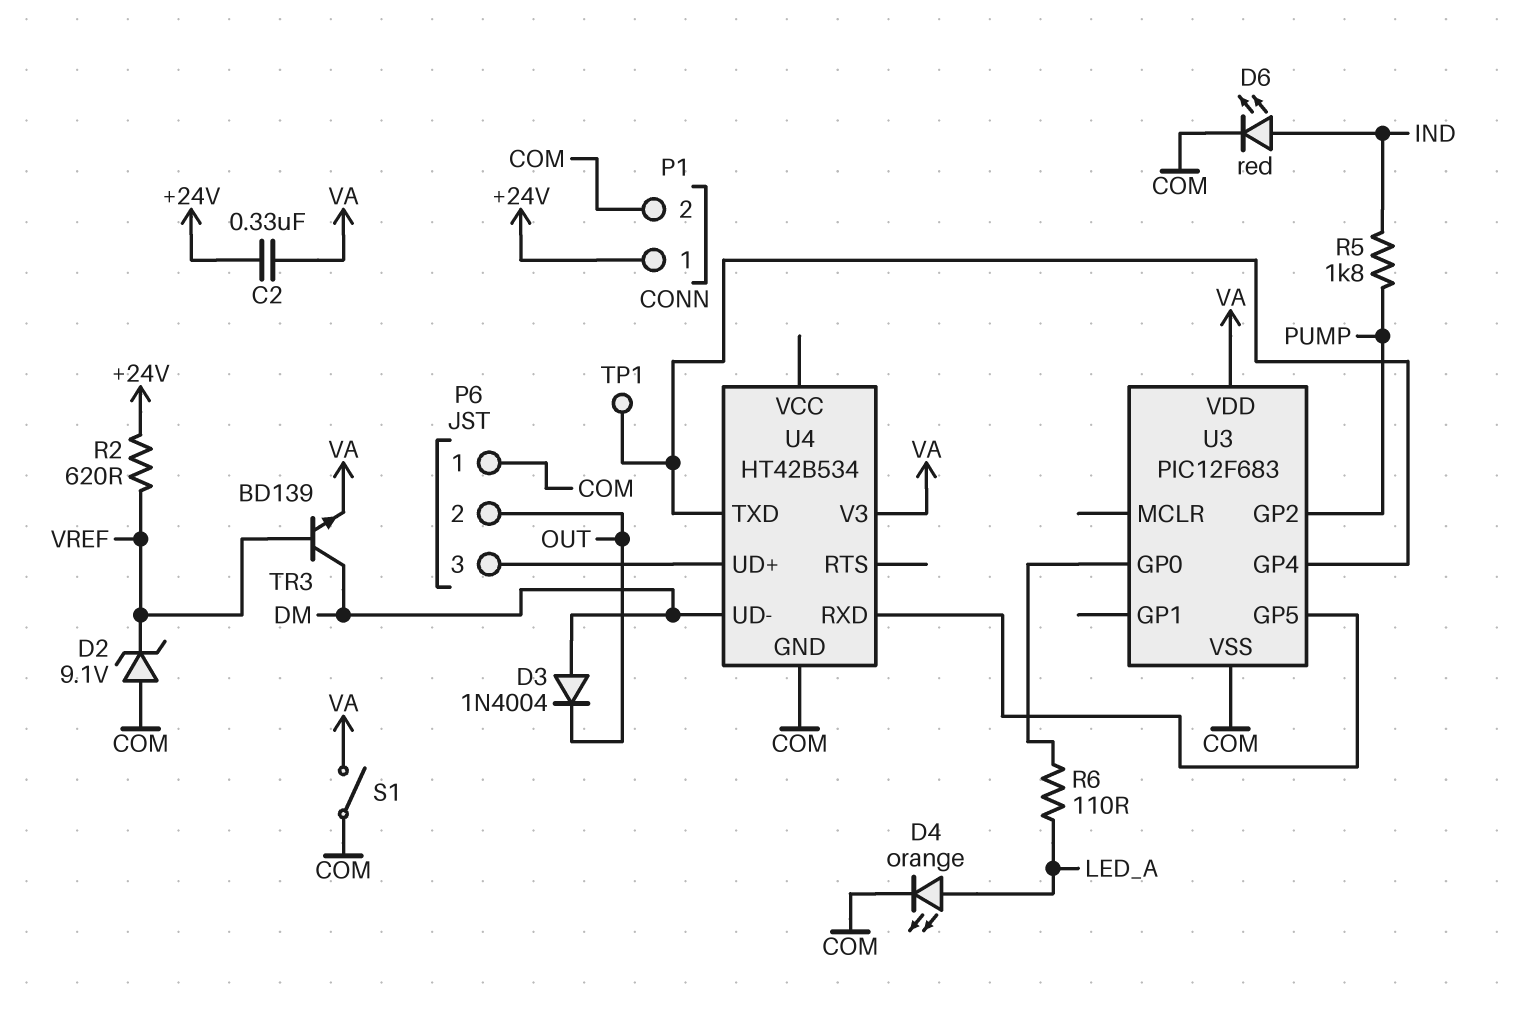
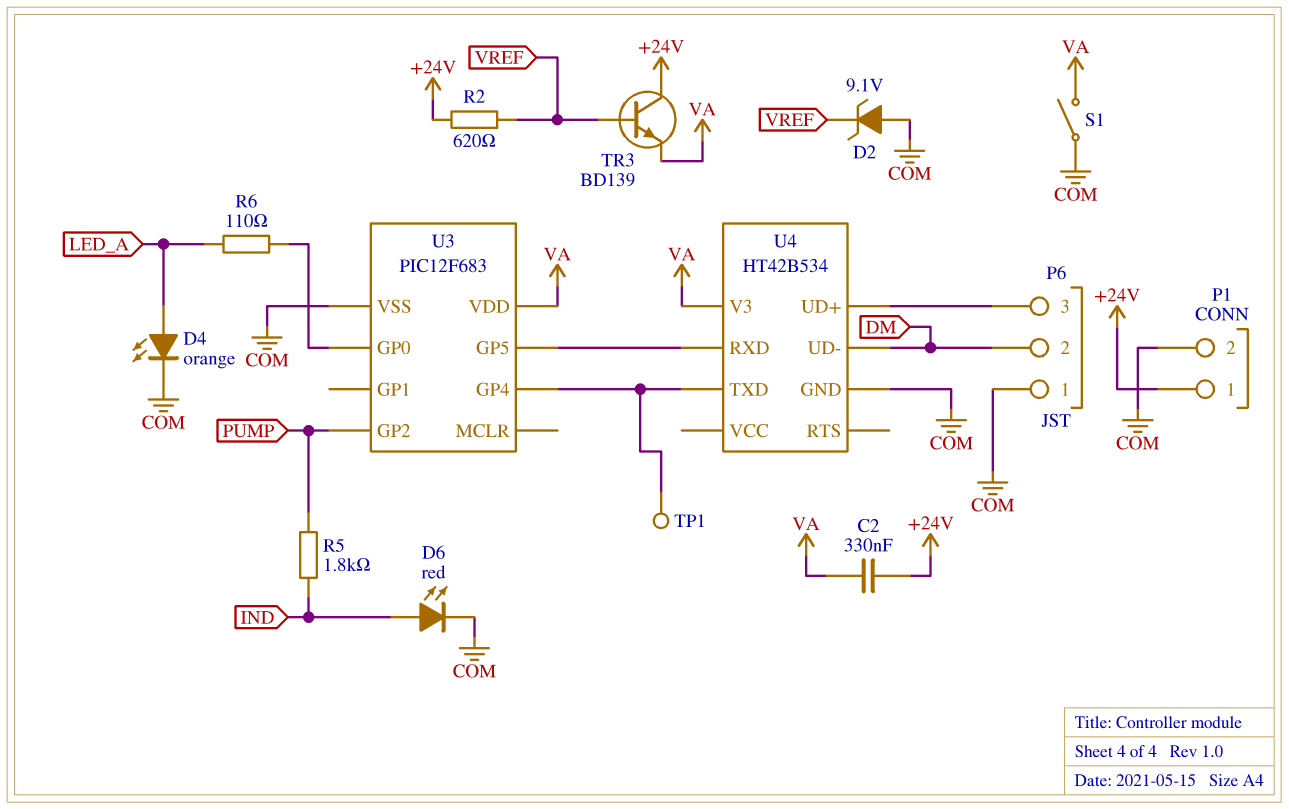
D3: diode 1N4004 (A DM, K OUT) -> none
P6 pin 2: OUT -> DM
TR3: NPN BD139 (B VREF, C DM, E VA) -> NPN BD139 (B VREF, C +24V, E VA)

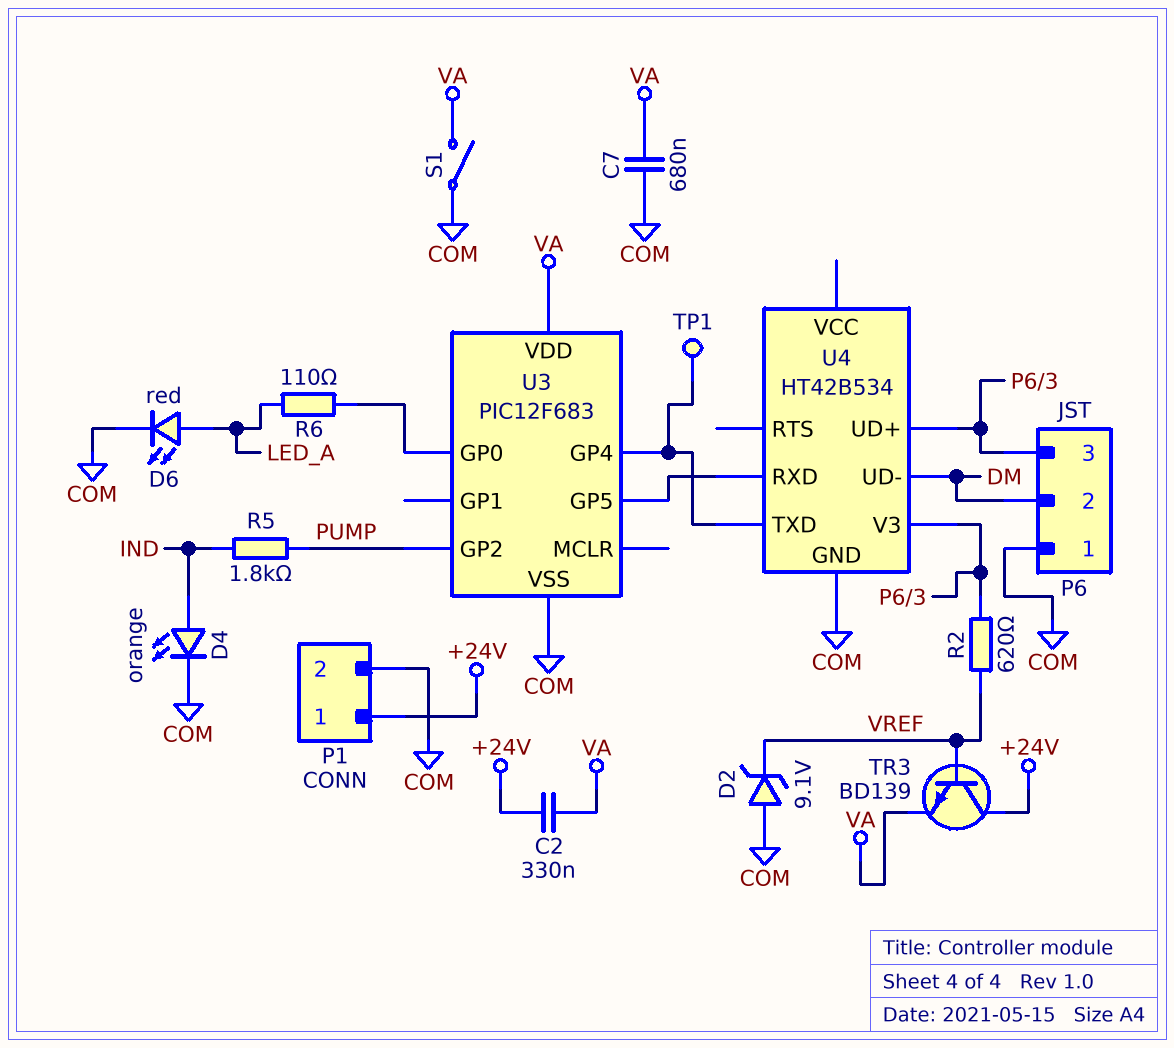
C7: none -> 680nF (COM, VA)
D4: LED orange (A LED_A, K COM) -> LED orange (A IND, K COM)
D6: LED red (A IND, K COM) -> LED red (A LED_A, K COM)
R2: 620 (+24V, VREF) -> 620 (P6/3, VREF)
U4 pin V3: VA -> P6/3

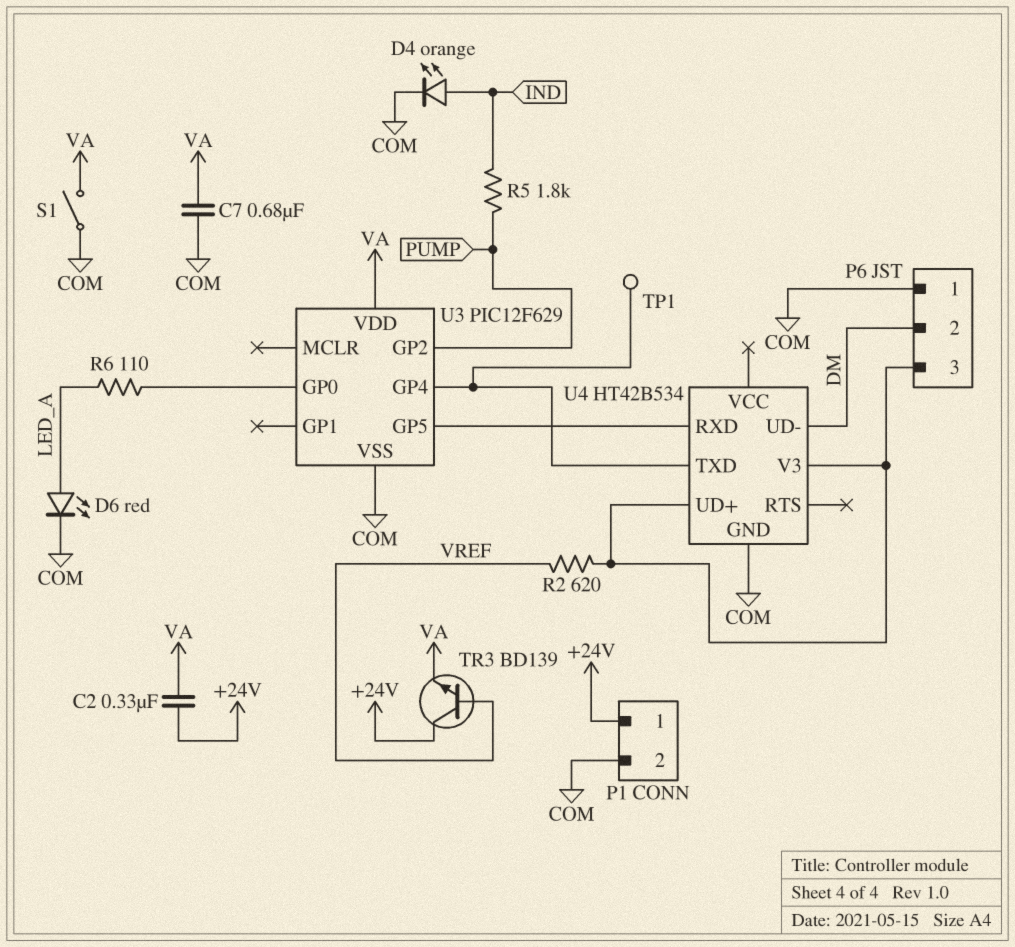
D2: zener 9.1V (A COM, K VREF) -> none
U3: PIC12F683 -> PIC12F629

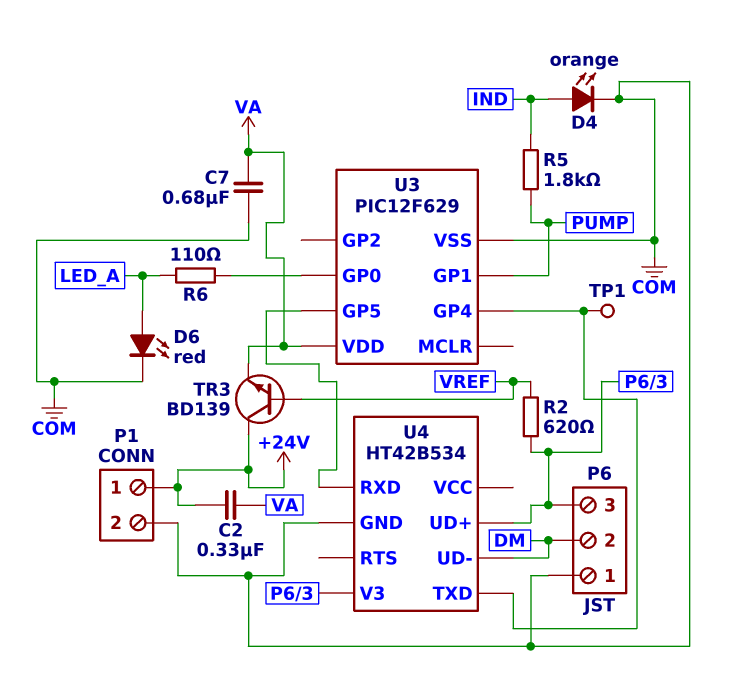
S1: switch (COM, VA) -> none
U3 pin GP1: none -> PUMP
U3 pin GP2: PUMP -> none

